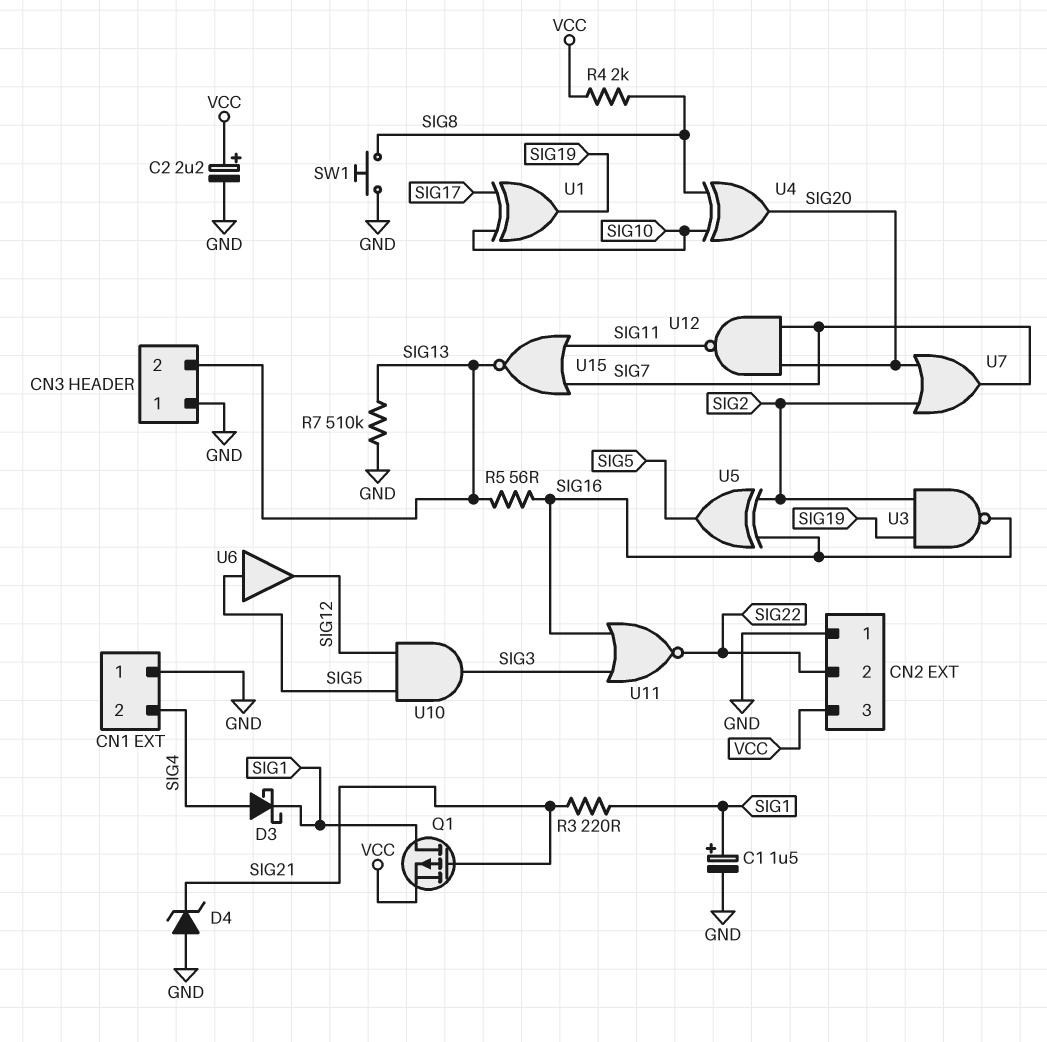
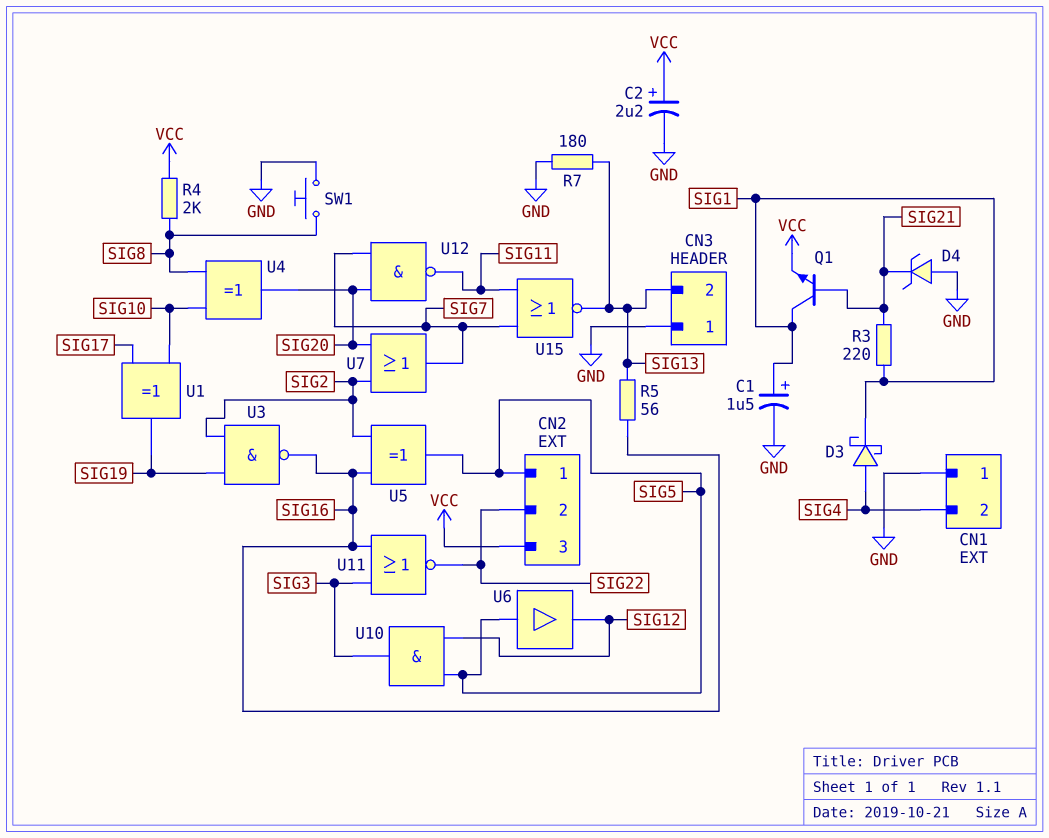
CN2 pin 1: GND -> SIG5
Q1: PMOS (G SIG21, D SIG1, S VCC) -> NPN (B SIG21, C SIG1, E VCC)
R7: 510k (GND, SIG13) -> 180 (GND, SIG13)

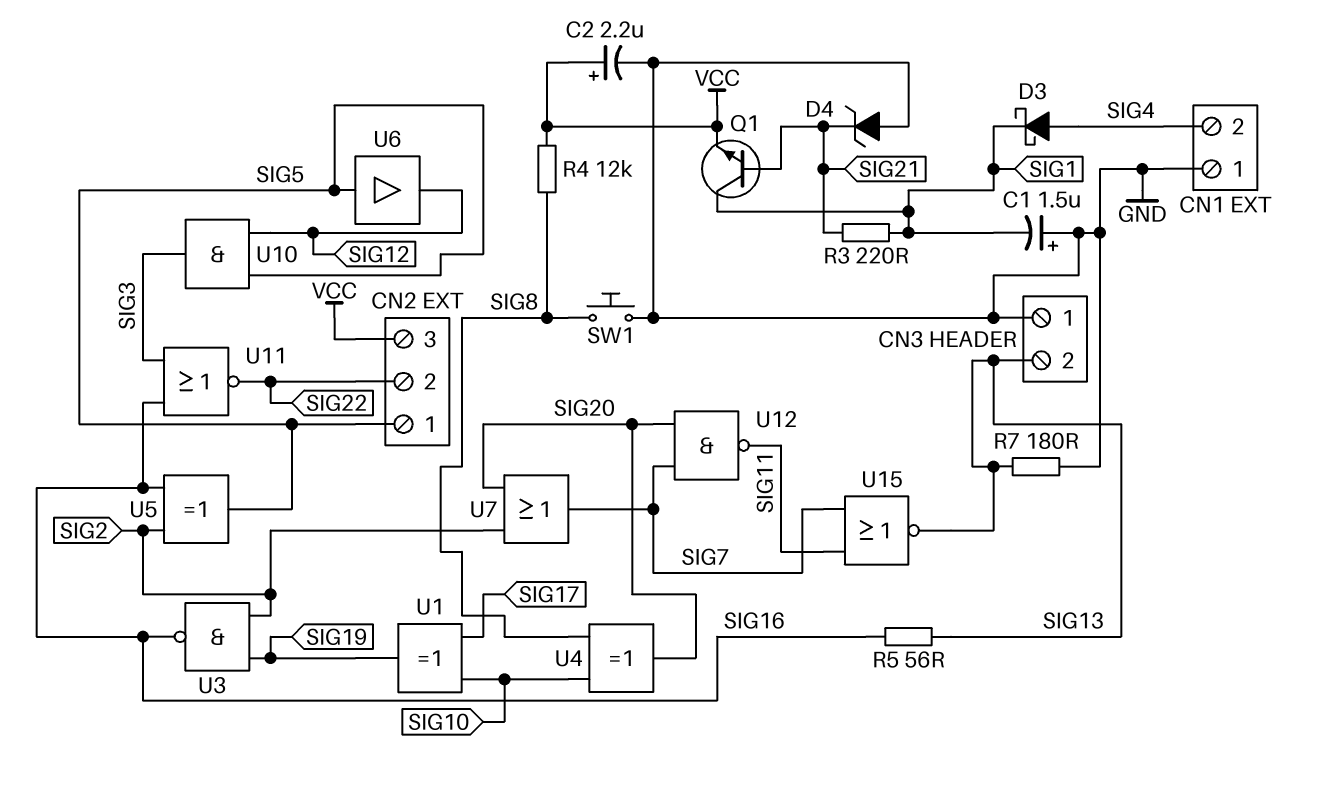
C1: 1.5uF (plus SIG1, minus GND) -> 1.5uF (plus GND, minus SIG1)
R4: 2k (SIG8, VCC) -> 12k (SIG8, VCC)

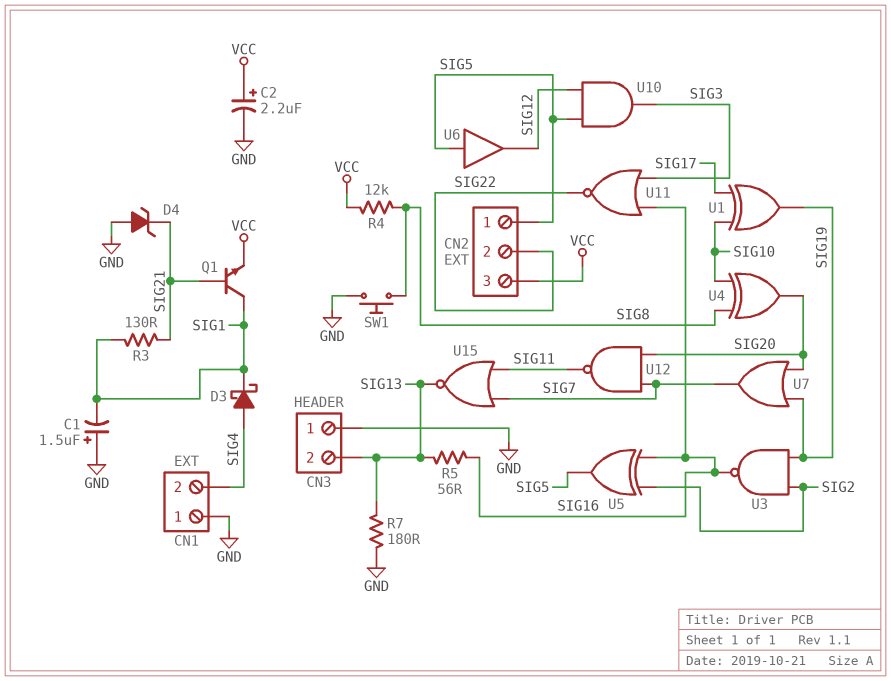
R3: 220 (SIG1, SIG21) -> 130 (SIG1, SIG21)
U7: OR (in SIG2, in SIG20, out SIG7) -> OR (in SIG19, in SIG20, out SIG7)

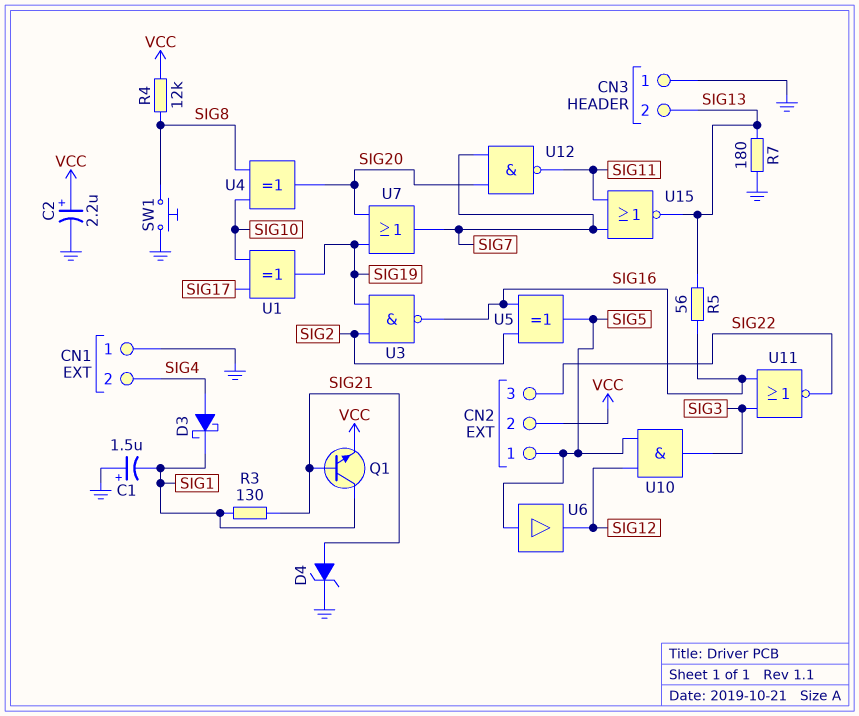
CN2 pin 2: SIG22 -> VCC
CN2 pin 3: VCC -> SIG22
D4: zener (A GND, K SIG21) -> zener (A SIG21, K GND)

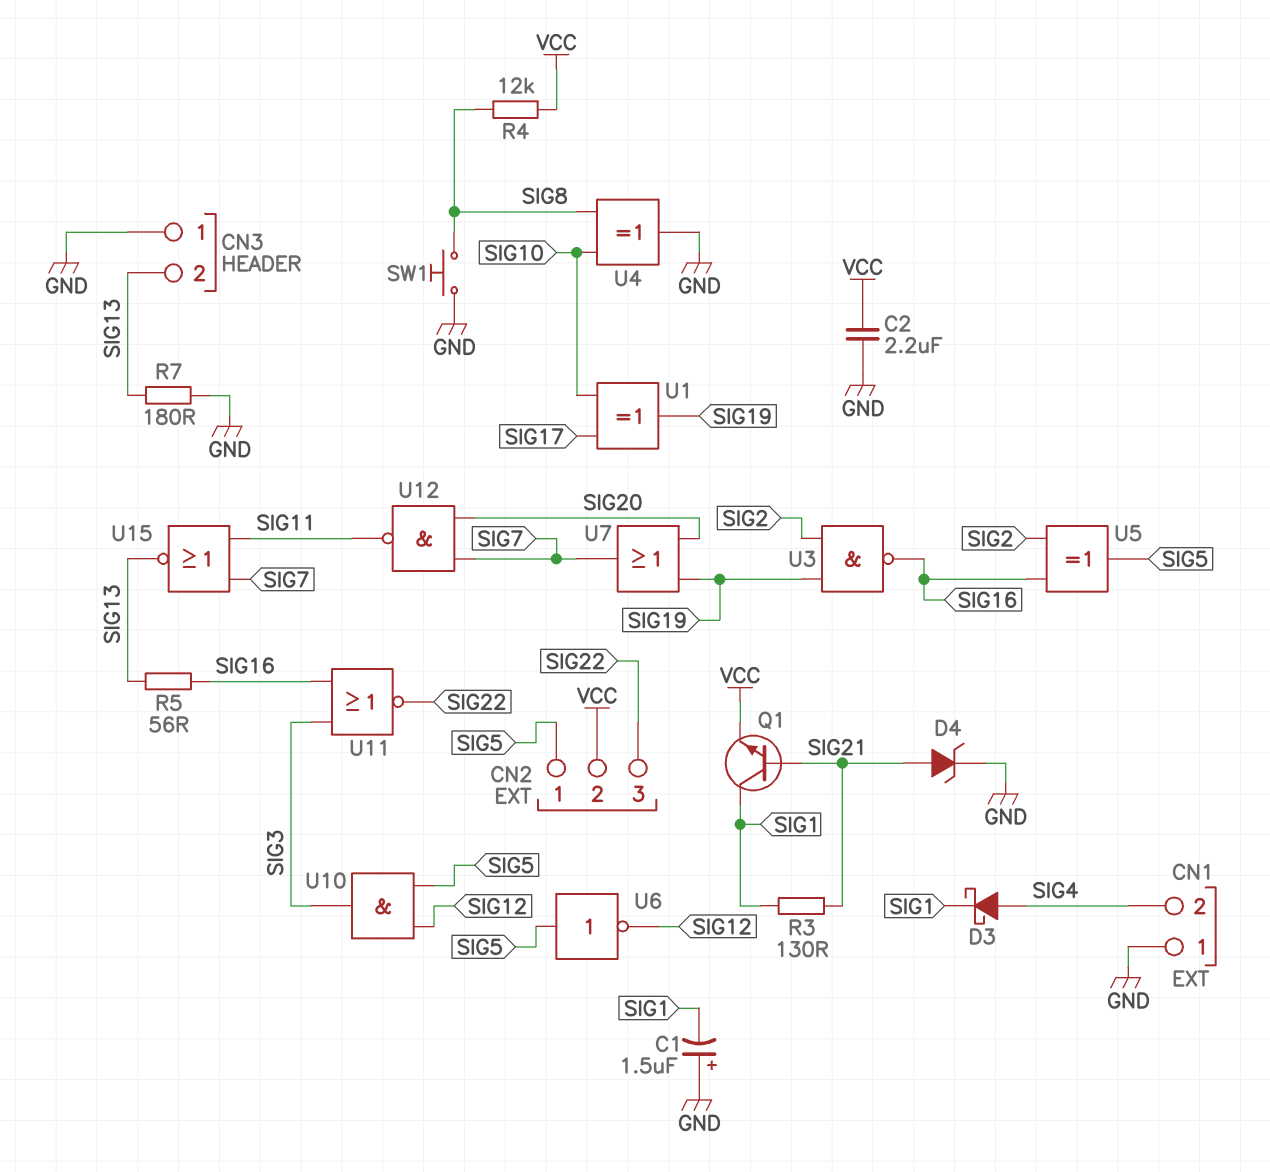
C2: 2.2uF (plus VCC, minus GND) -> 2.2uF (GND, VCC)
U4: XOR (in SIG8, in SIG10, out SIG20) -> XOR (in SIG8, in SIG10, out GND)
U6: buffer (in SIG5, out SIG12) -> NOT (in SIG5, out SIG12)

